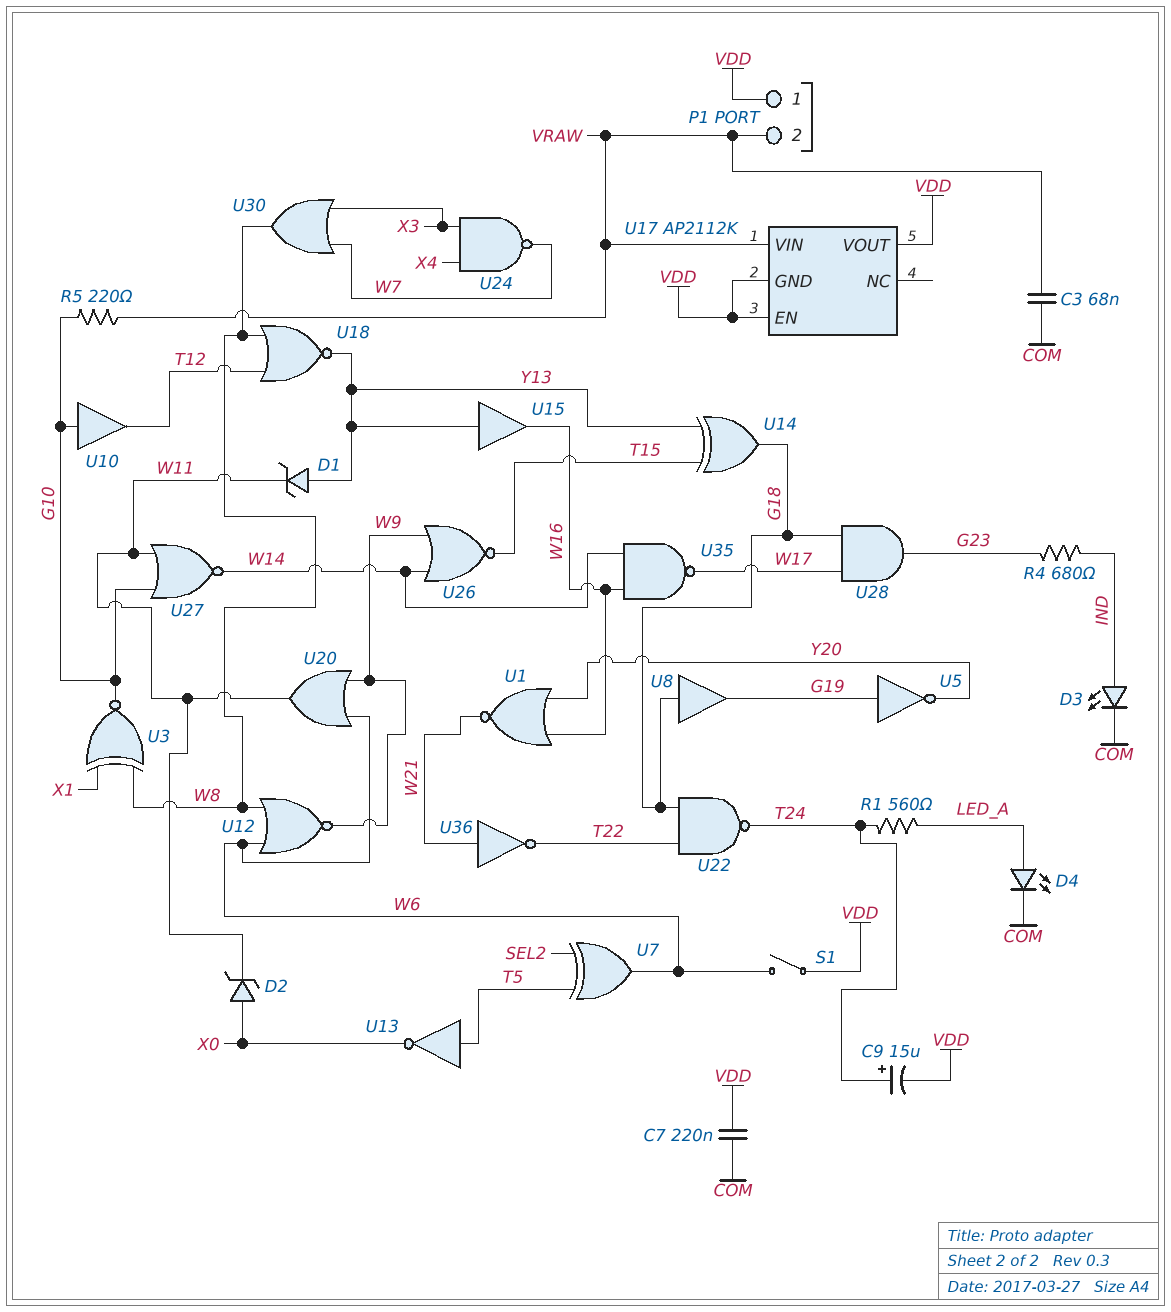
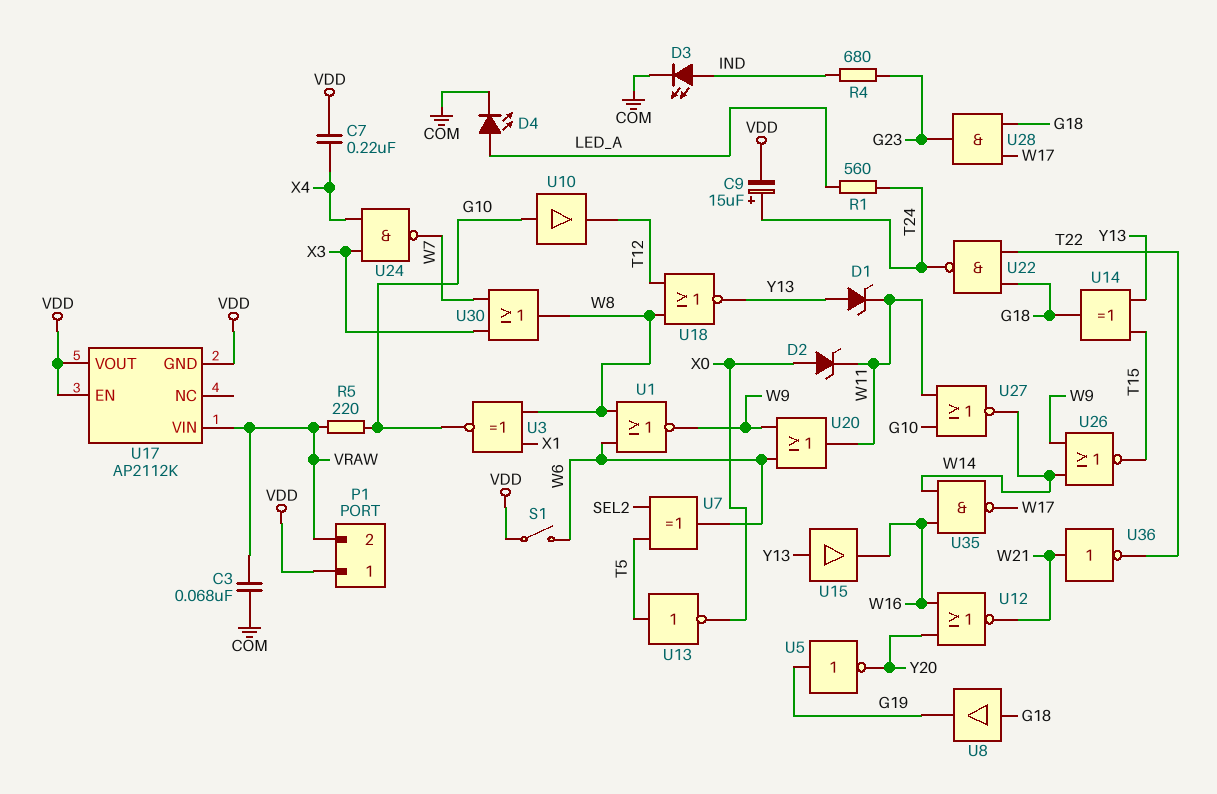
C7: 220nF (COM, VDD) -> 220nF (VDD, X4)
U1: NOR (in W16, in Y20, out W21) -> NOR (in W6, in W8, out W9)
U12: NOR (in W6, in W8, out W9) -> NOR (in W16, in Y20, out W21)

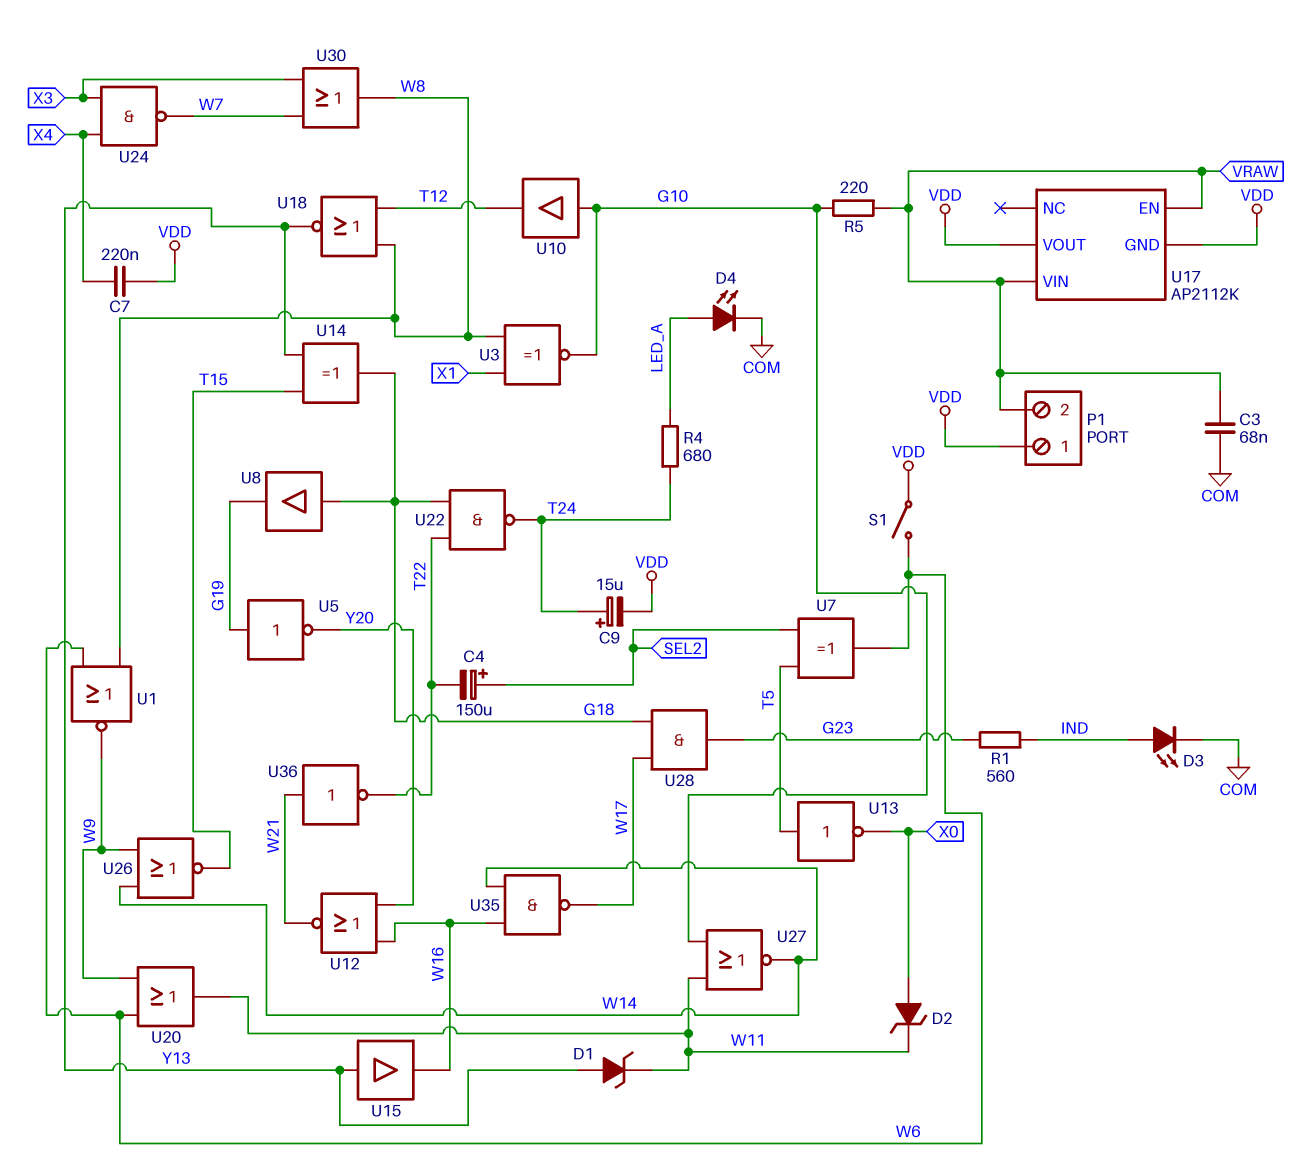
C4: none -> 150uF (plus SEL2, minus T22)
R1: 560 (LED_A, T24) -> 560 (G23, IND)
R4: 680 (G23, IND) -> 680 (LED_A, T24)
U17 pin EN: VDD -> VRAW

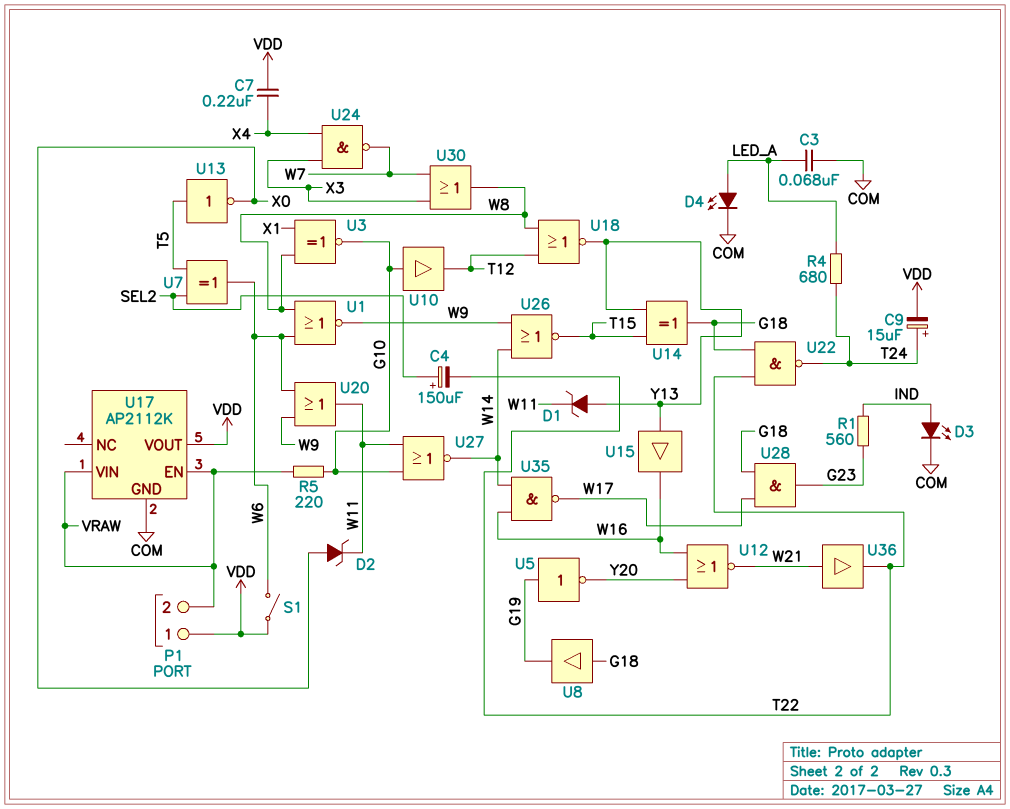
C3: 68nF (COM, VRAW) -> 68nF (COM, LED_A)
U17 pin GND: VDD -> COM
U36: NOT (in W21, out T22) -> buffer (in W21, out T22)

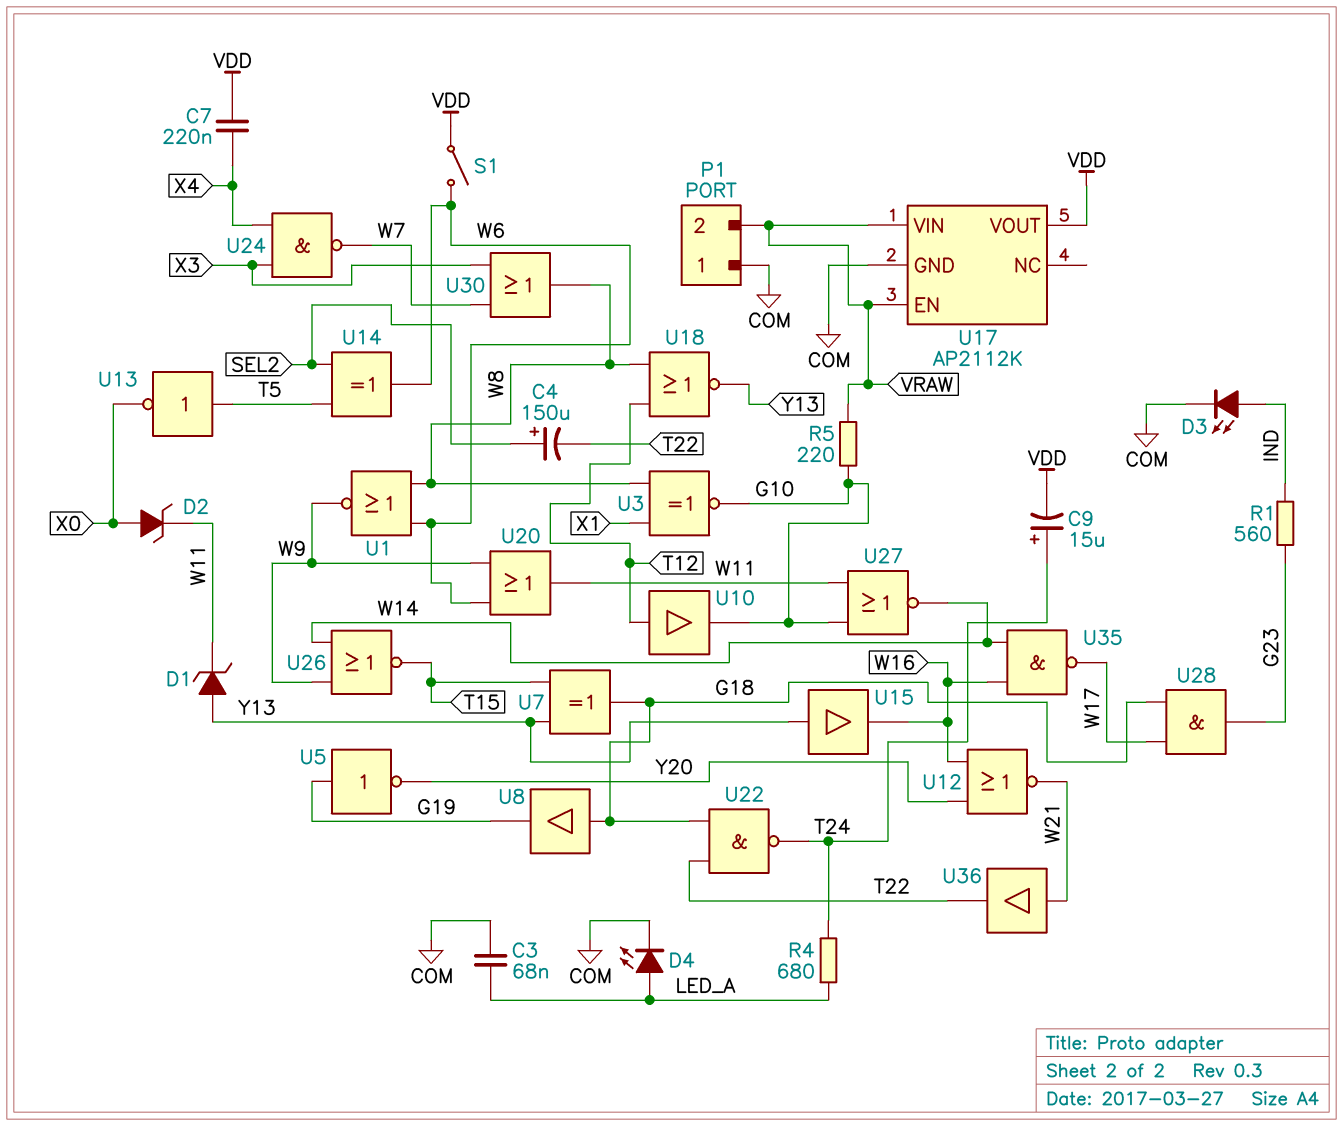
P1 pin 1: VDD -> COM
U7: XOR (in SEL2, in T5, out W6) -> XOR (in T15, in Y13, out G18)
U10: buffer (in G10, out T12) -> buffer (in T12, out G10)
U14: XOR (in T15, in Y13, out G18) -> XOR (in SEL2, in T5, out W6)

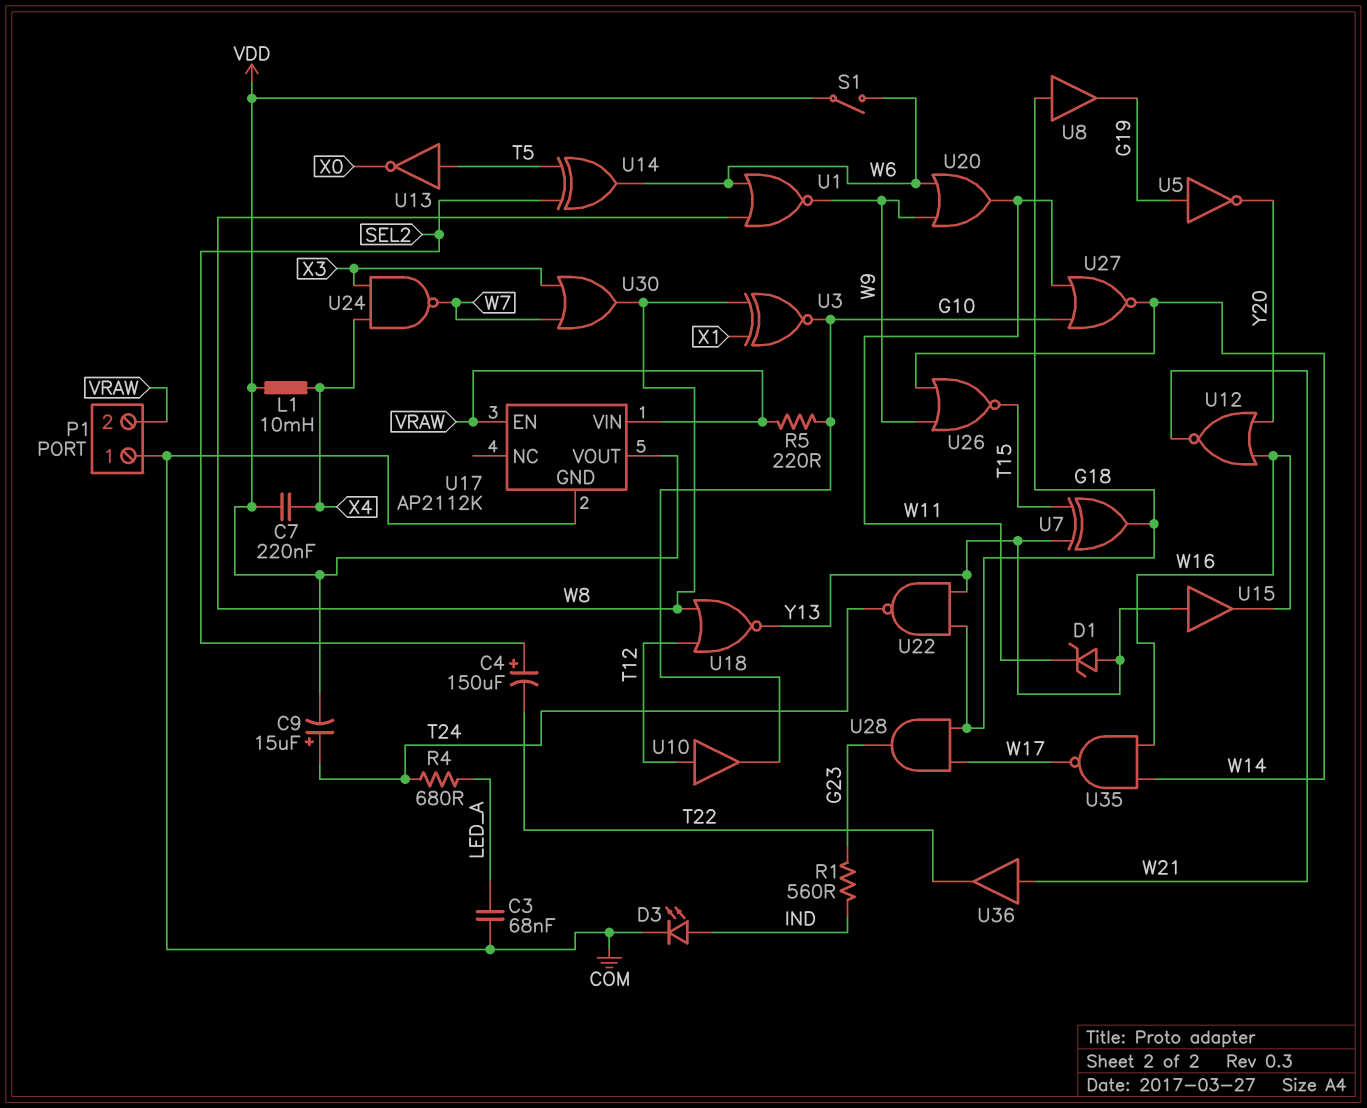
D2: zener (A X0, K W11) -> none
D4: LED (A LED_A, K COM) -> none
L1: none -> 10mH (VDD, X4)
U22: NAND (in G18, in T22, out T24) -> NAND (in G18, in Y13, out T24)

